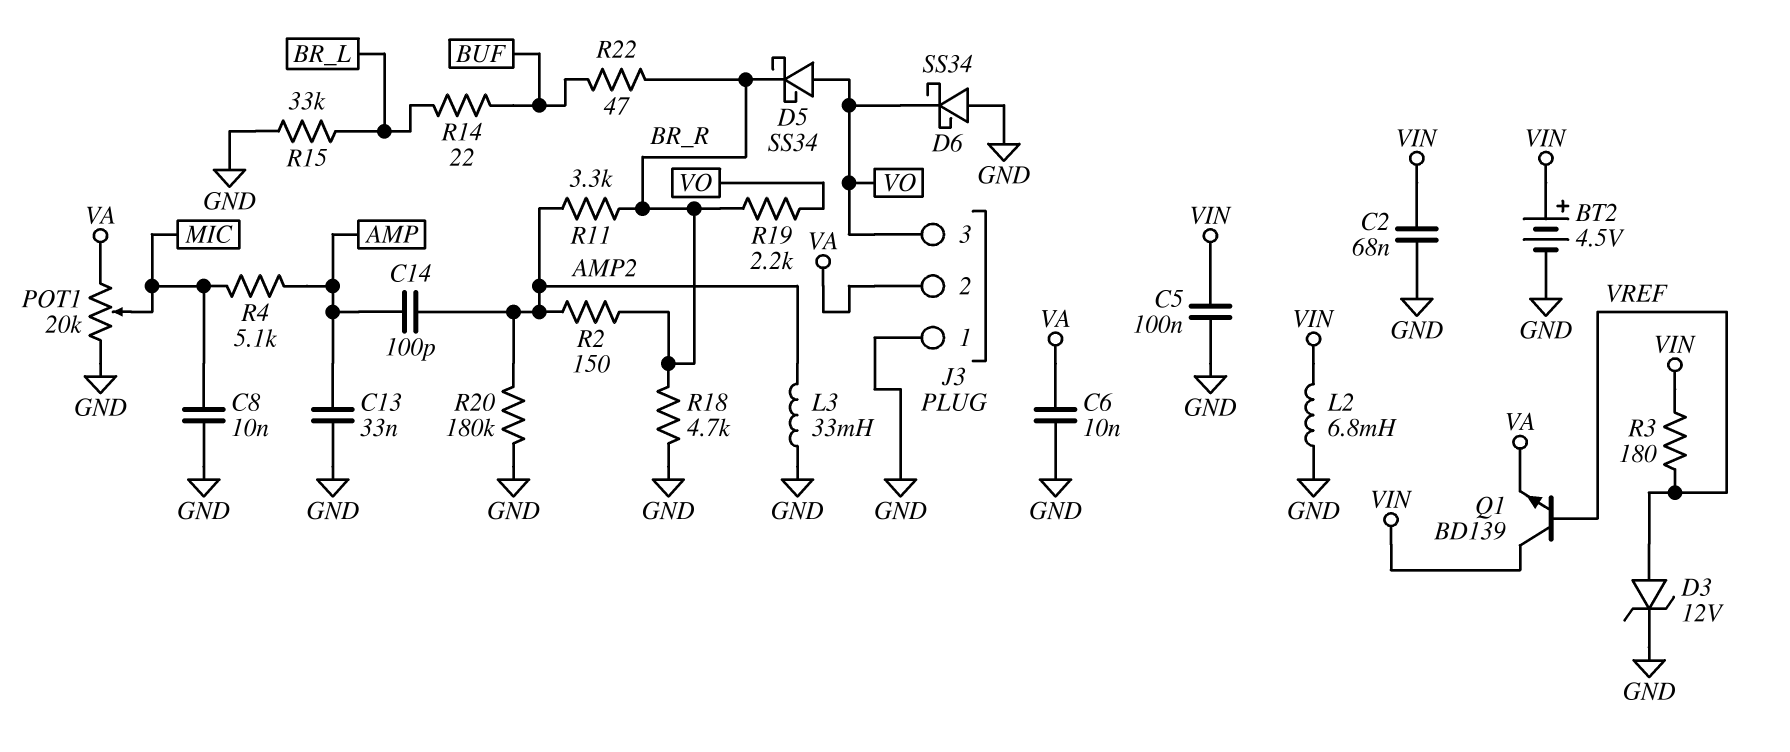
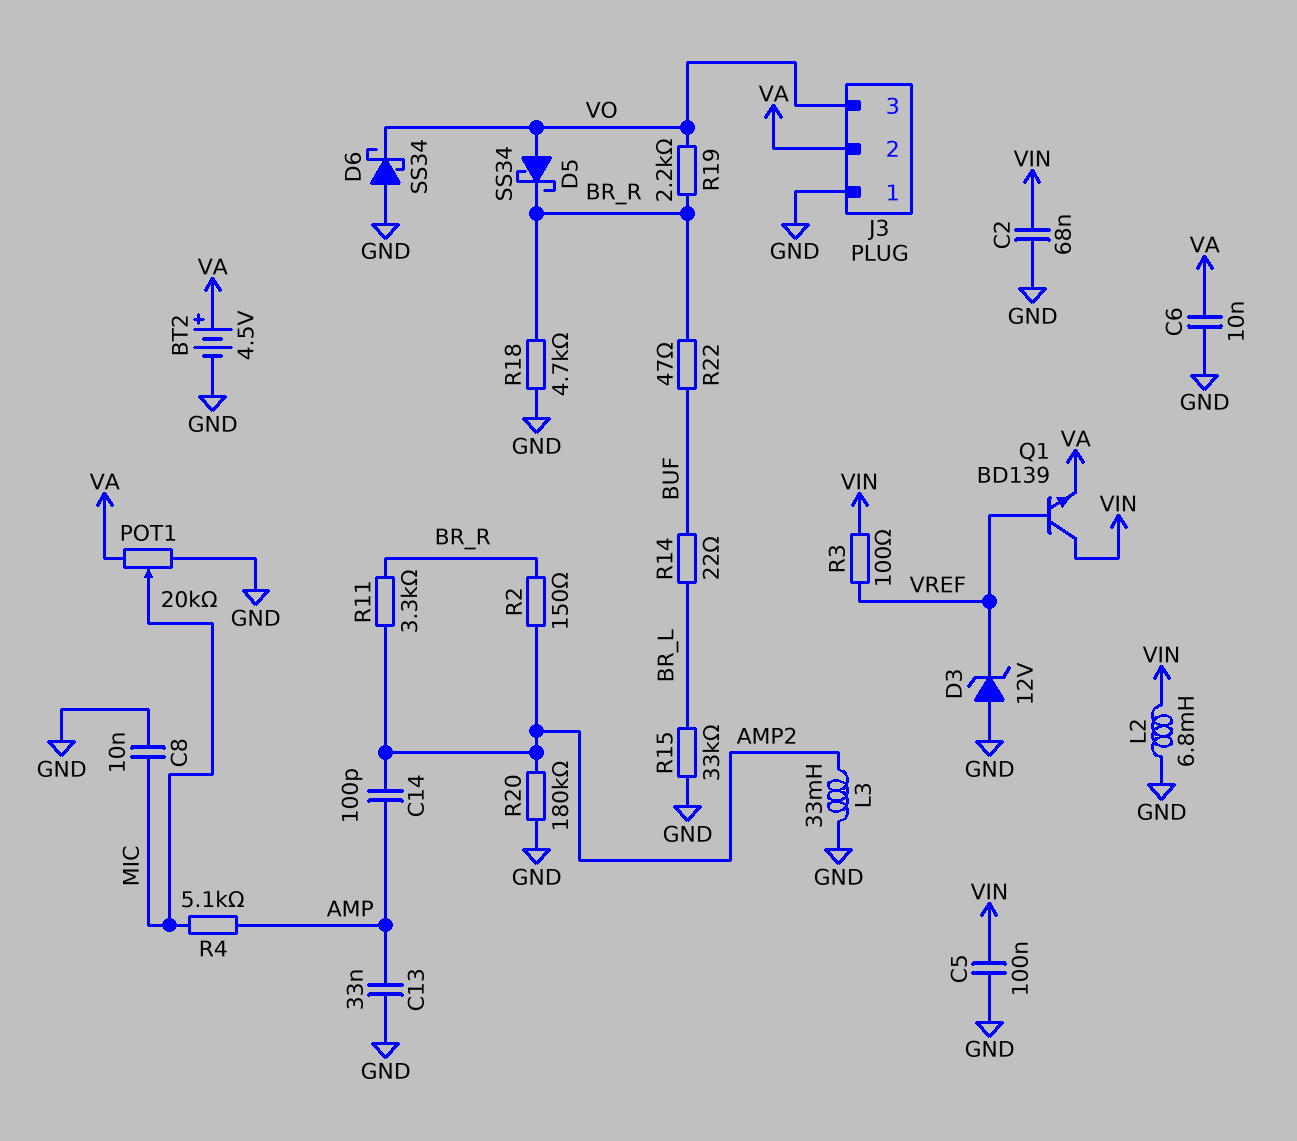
BT2: 4.5V (plus VIN, minus GND) -> 4.5V (plus VA, minus GND)
D3: zener 12V (A VREF, K GND) -> zener 12V (A GND, K VREF)
R3: 180 (VIN, VREF) -> 100 (VIN, VREF)

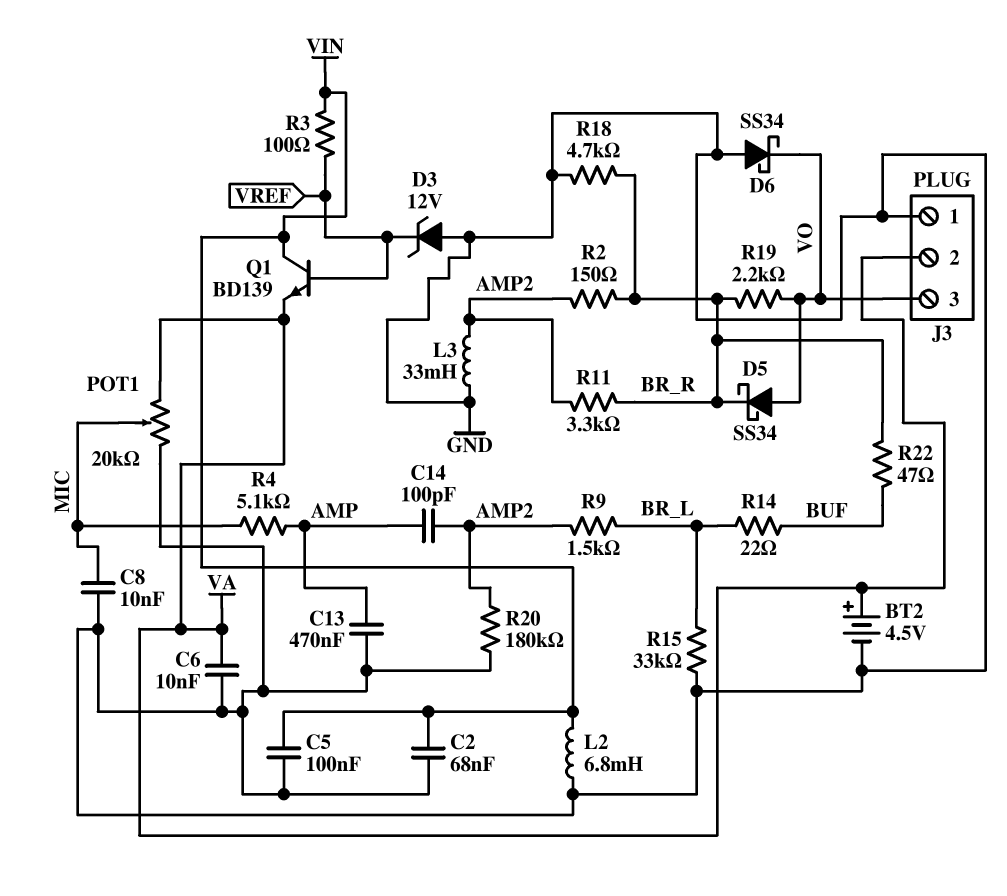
C13: 33nF (AMP, GND) -> 470nF (AMP, GND)
R9: none -> 1.5k (AMP2, BR_L)

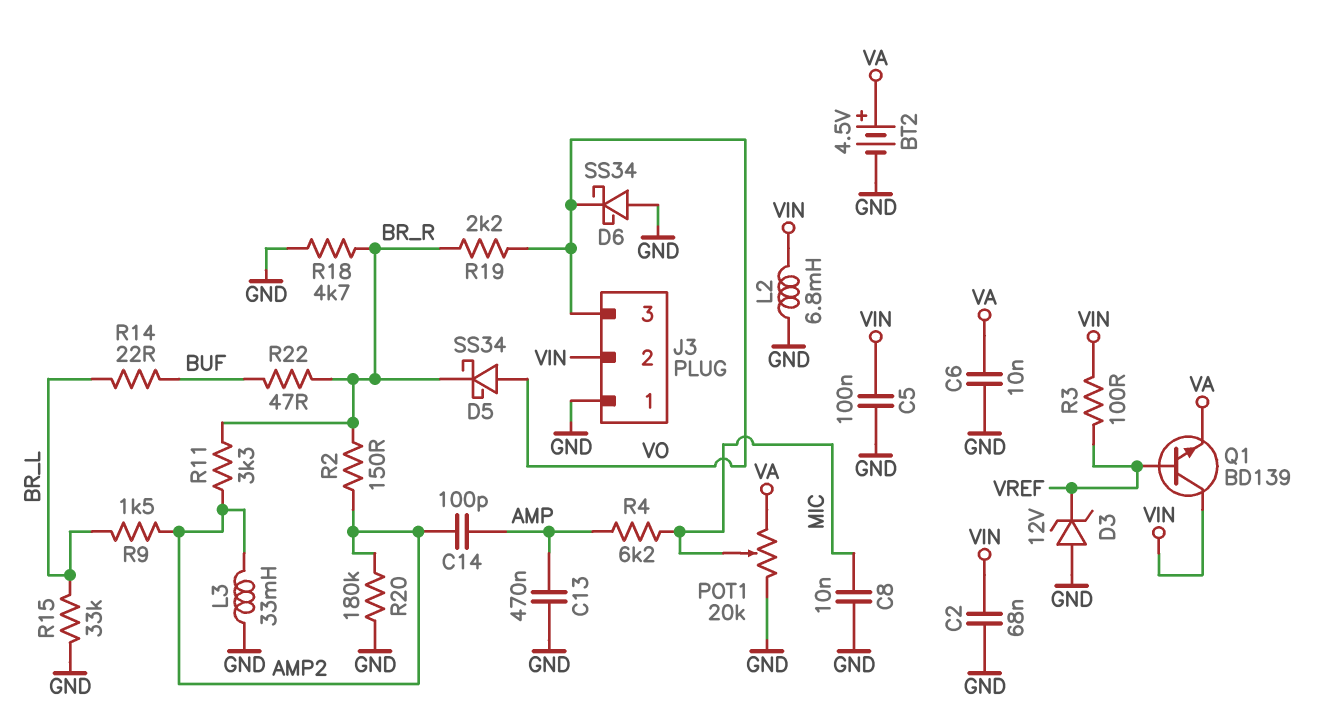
J3 pin 2: VA -> VIN
R4: 5.1k (AMP, MIC) -> 6.2k (AMP, MIC)

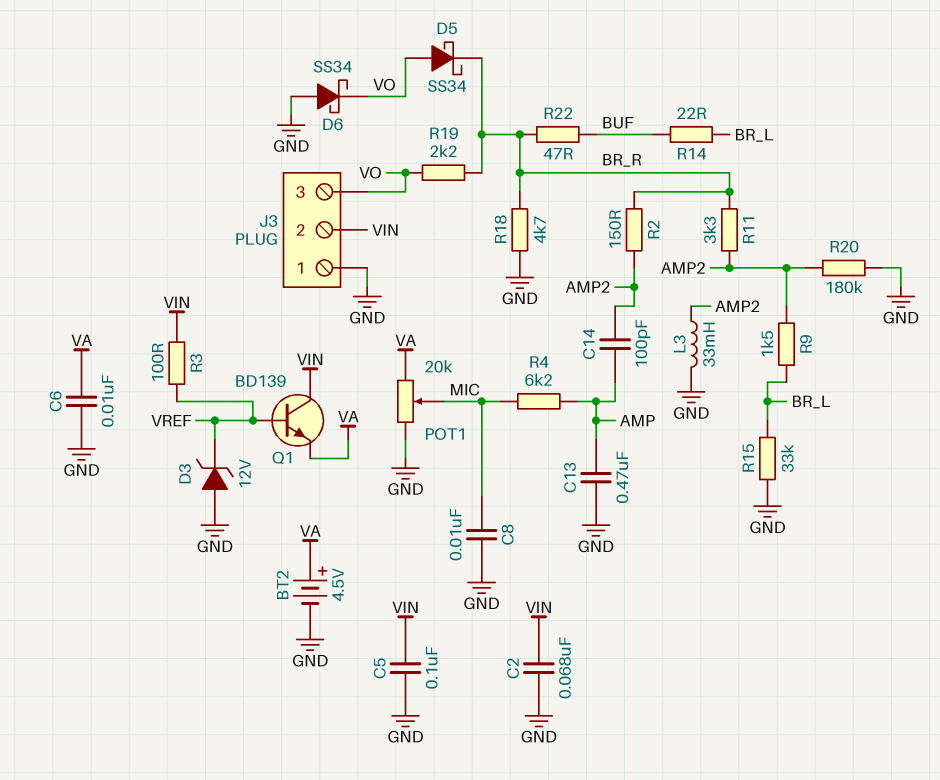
L2: 6.8mH (GND, VIN) -> none

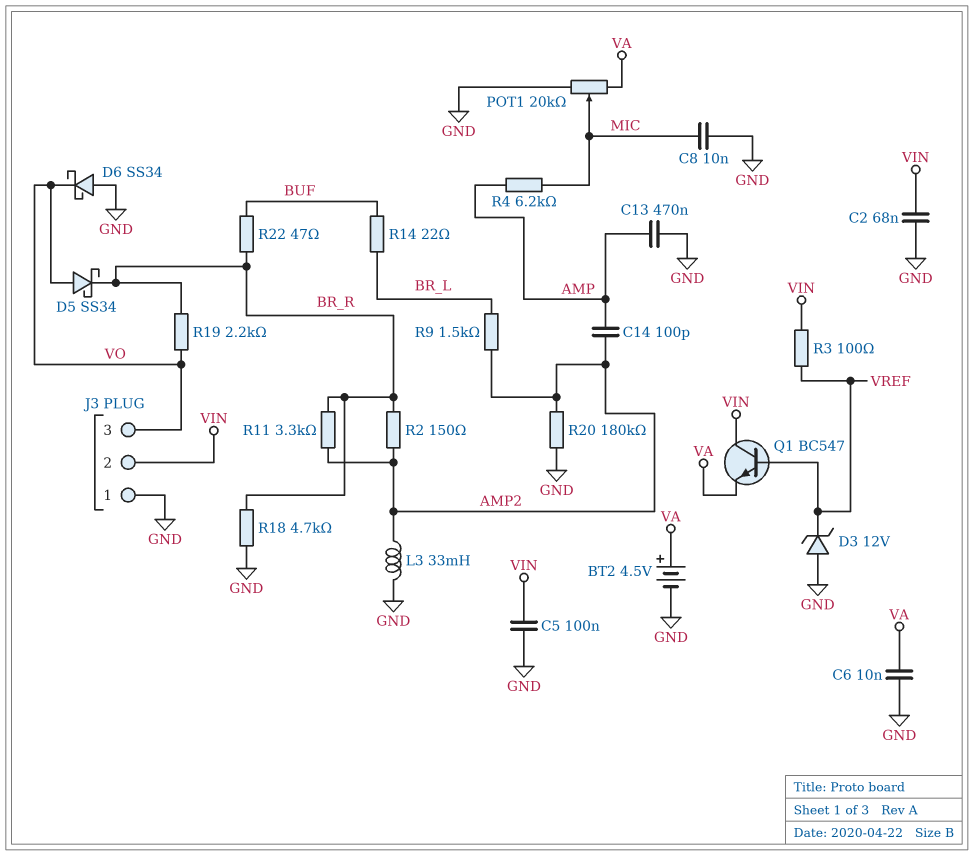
Q1: NPN BD139 (B VREF, C VIN, E VA) -> NPN BC547 (B VREF, C VIN, E VA)
R15: 33k (BR_L, GND) -> none

